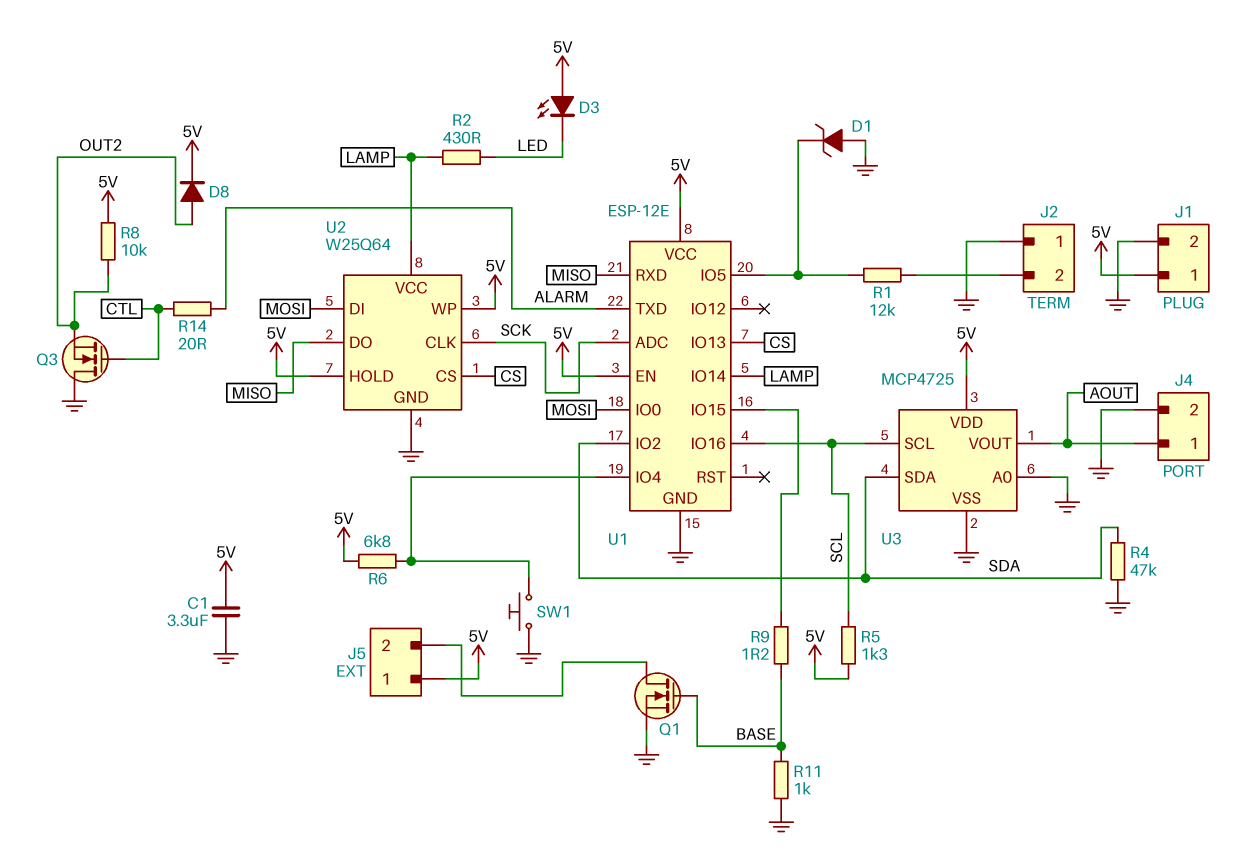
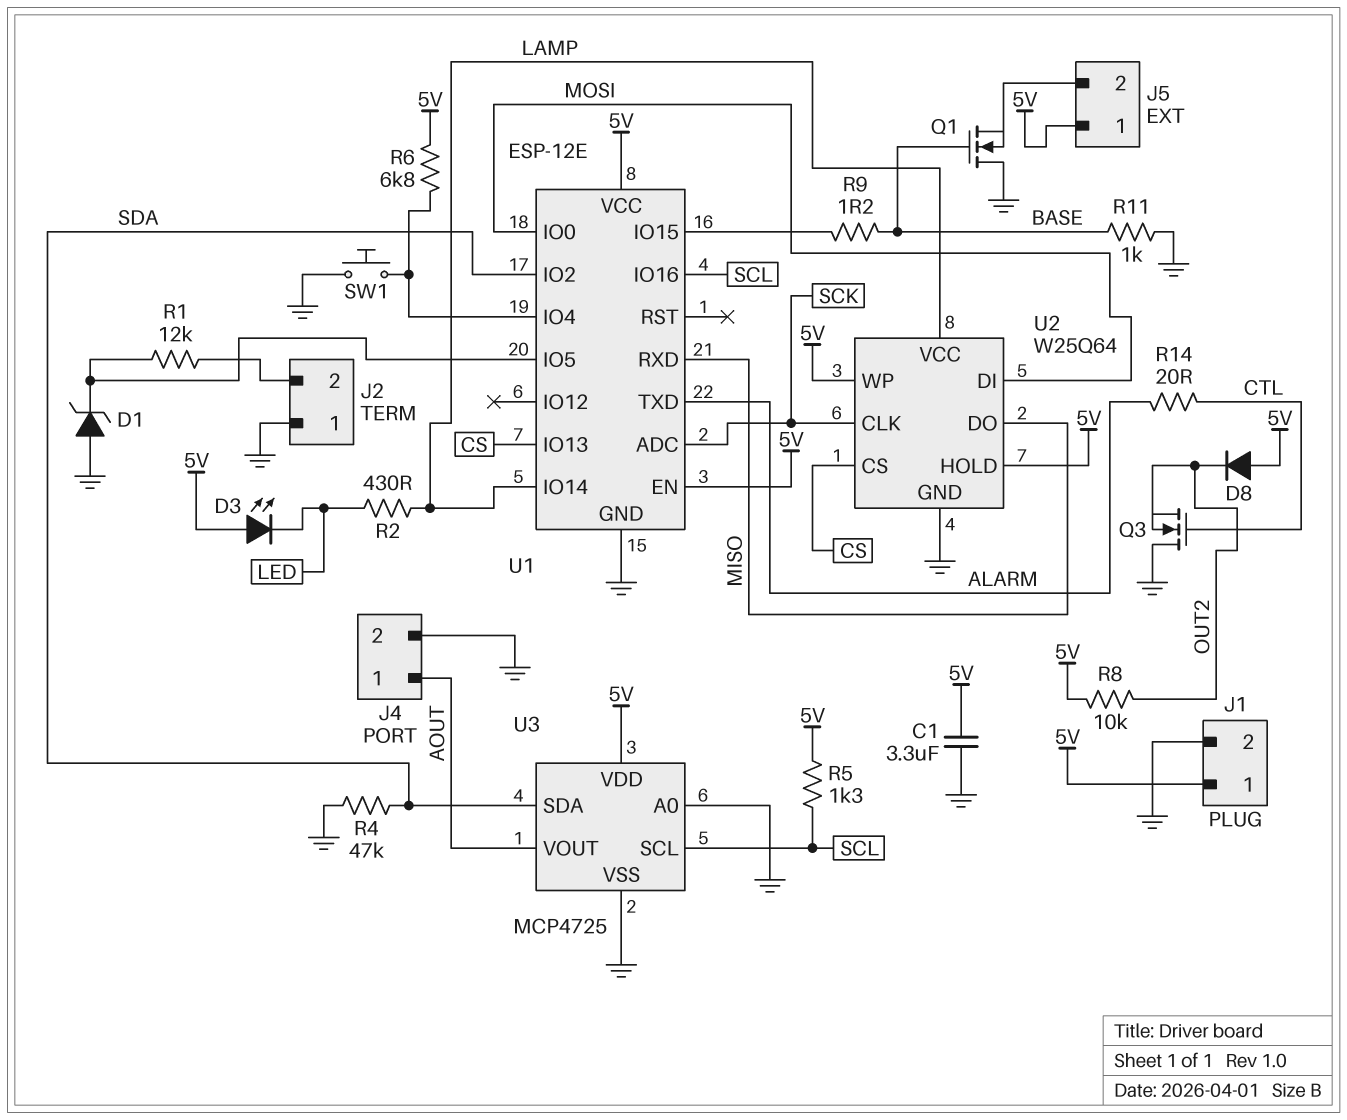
D8: diode (A OUT2, K 5V) -> diode (A 5V, K OUT2)
Q1: NMOS (G BASE, D J5/2, S GND) -> NMOS (G BASE, D GND, S J5/2)

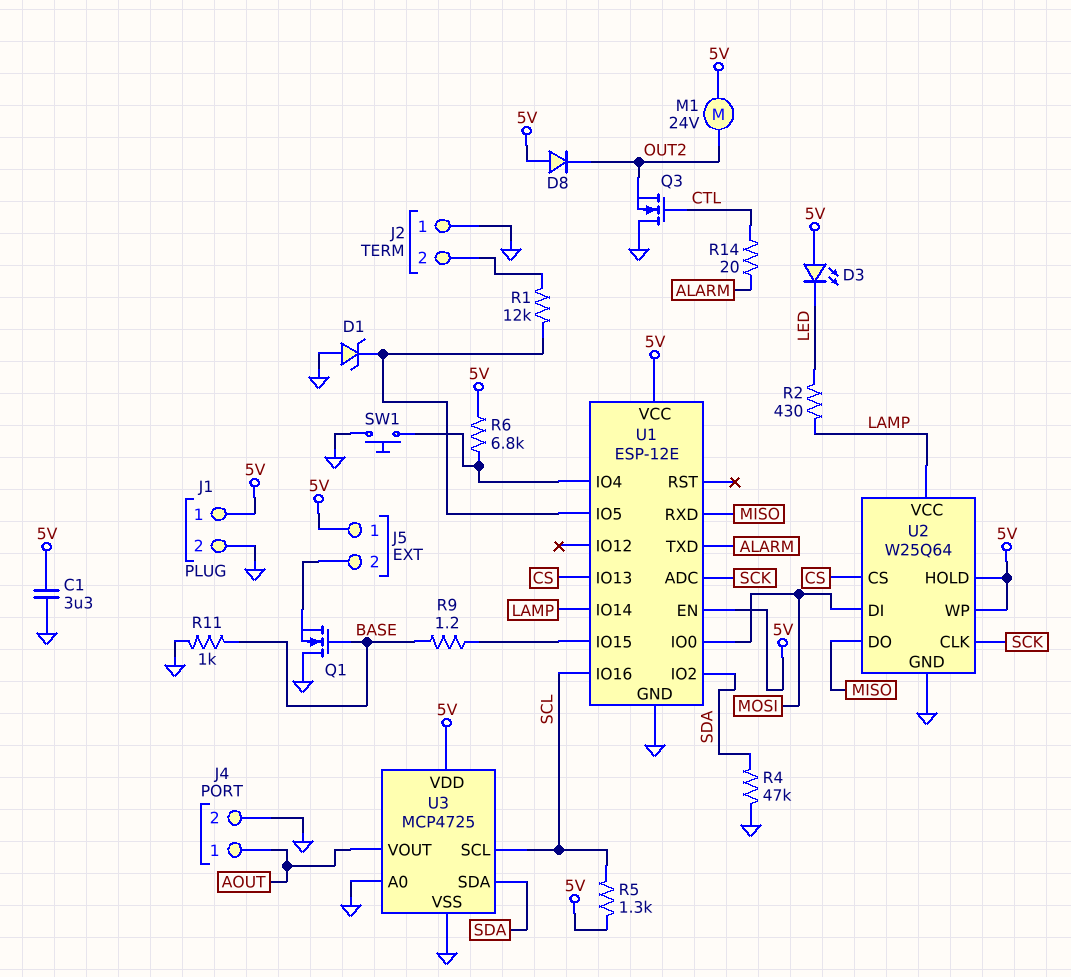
M1: none -> motor 24V (5V, OUT2)
R8: 10k (5V, OUT2) -> none

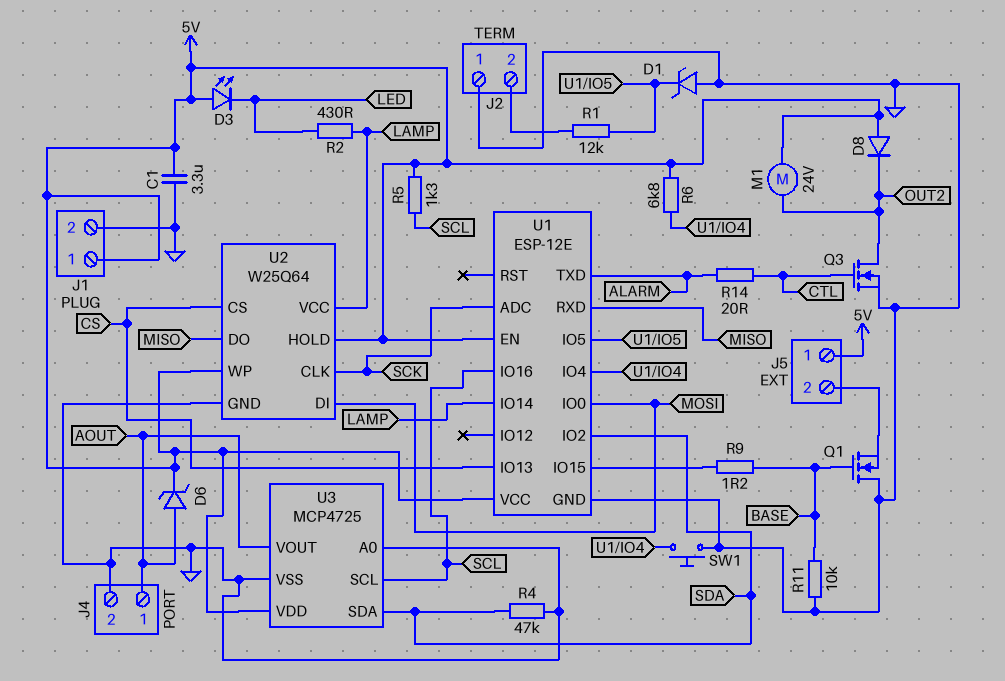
D6: none -> zener (A AOUT, K 5V)
Q3: NMOS (G CTL, D GND, S OUT2) -> NMOS (G CTL, D OUT2, S GND)
R11: 1k (BASE, GND) -> 10k (BASE, GND)

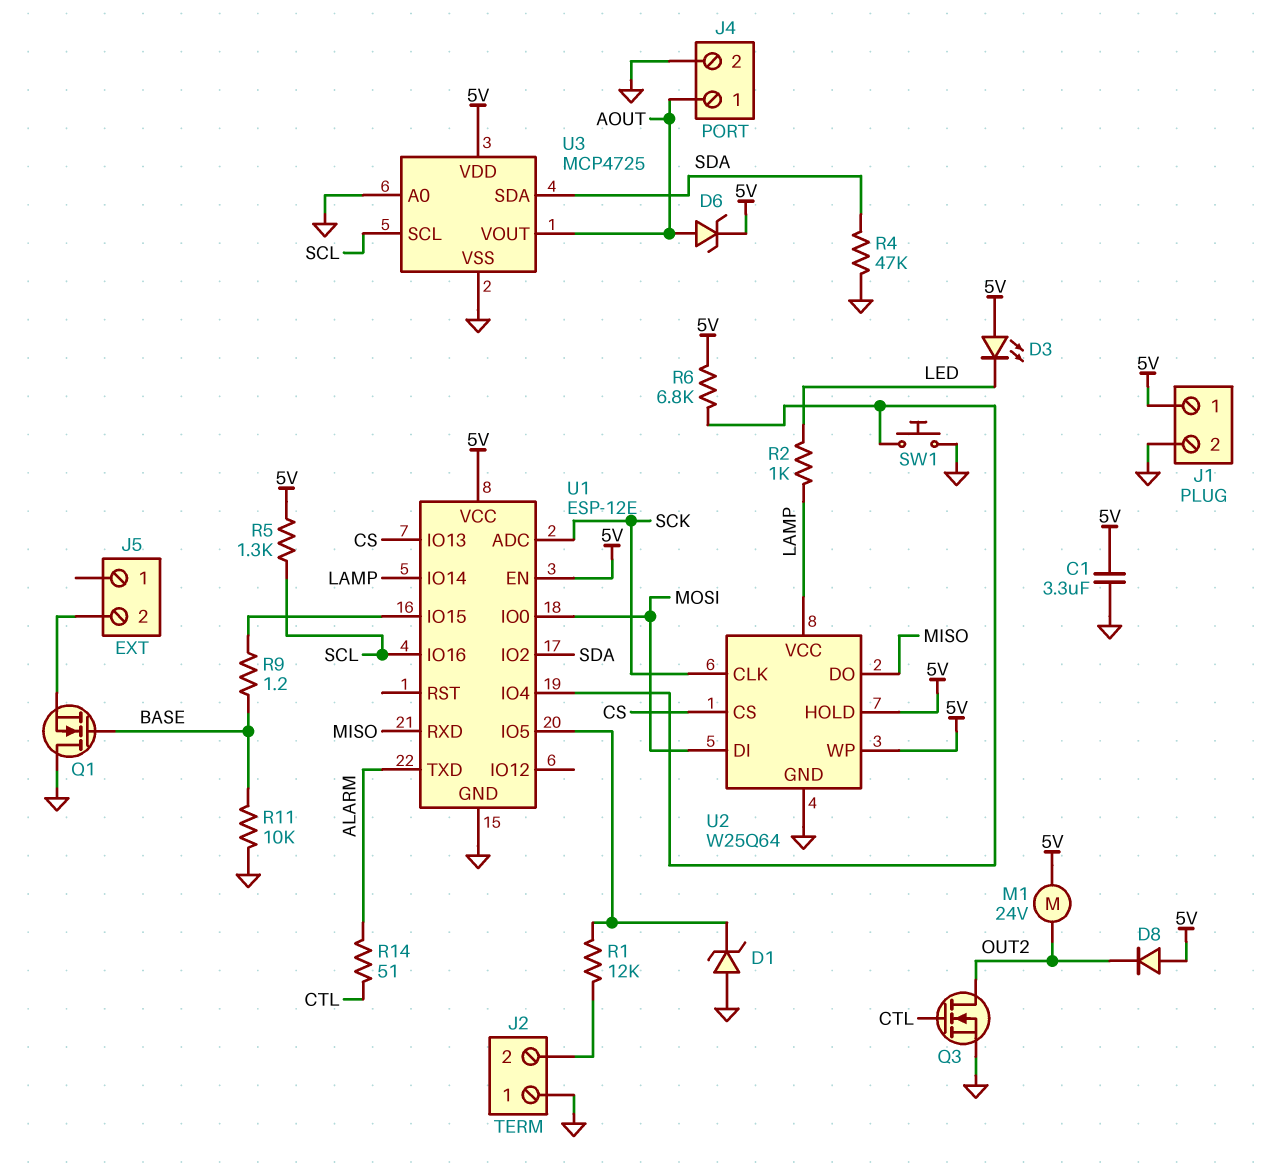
J5 pin 1: 5V -> none
R2: 430 (LAMP, LED) -> 1k (LAMP, LED)
R14: 20 (ALARM, CTL) -> 51 (ALARM, CTL)

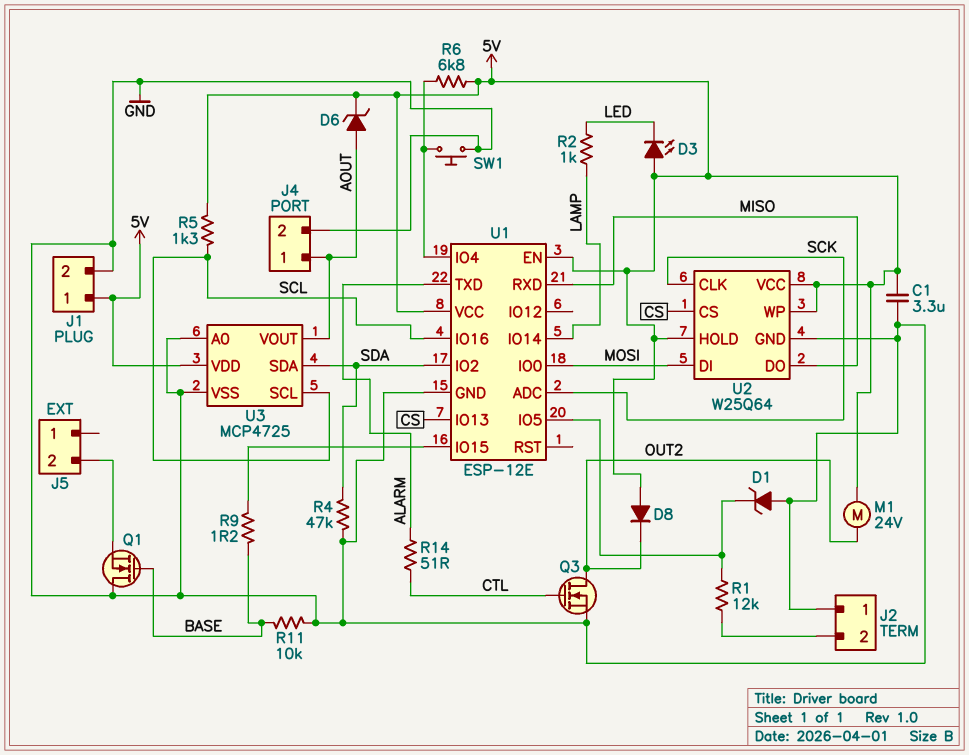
U2 pin VCC: LAMP -> 5V

